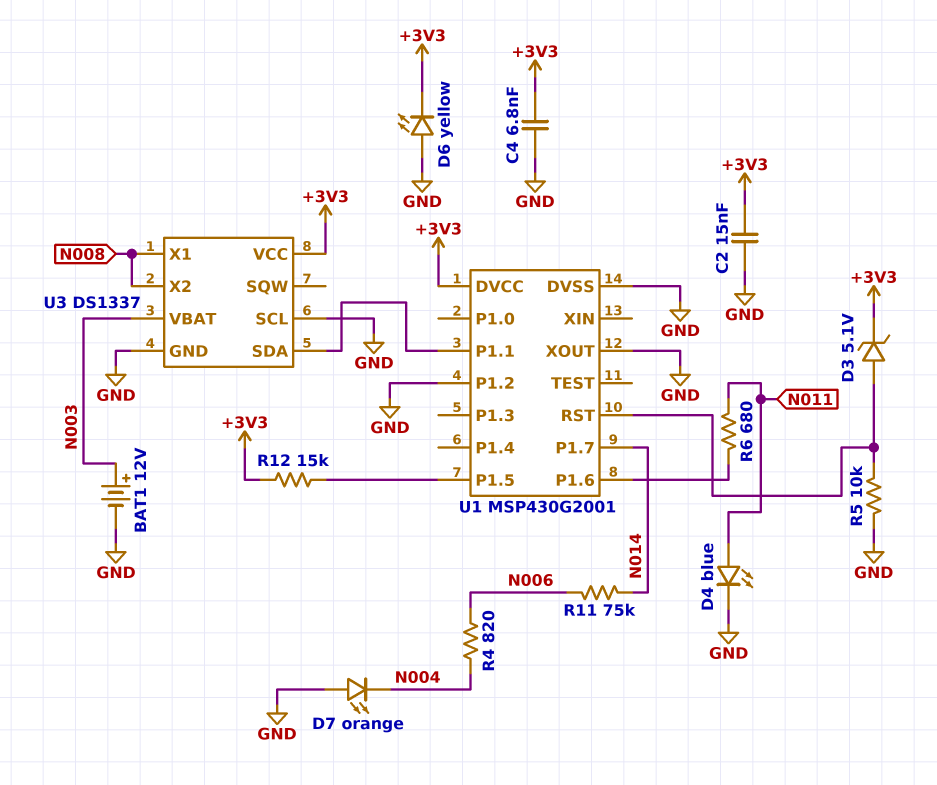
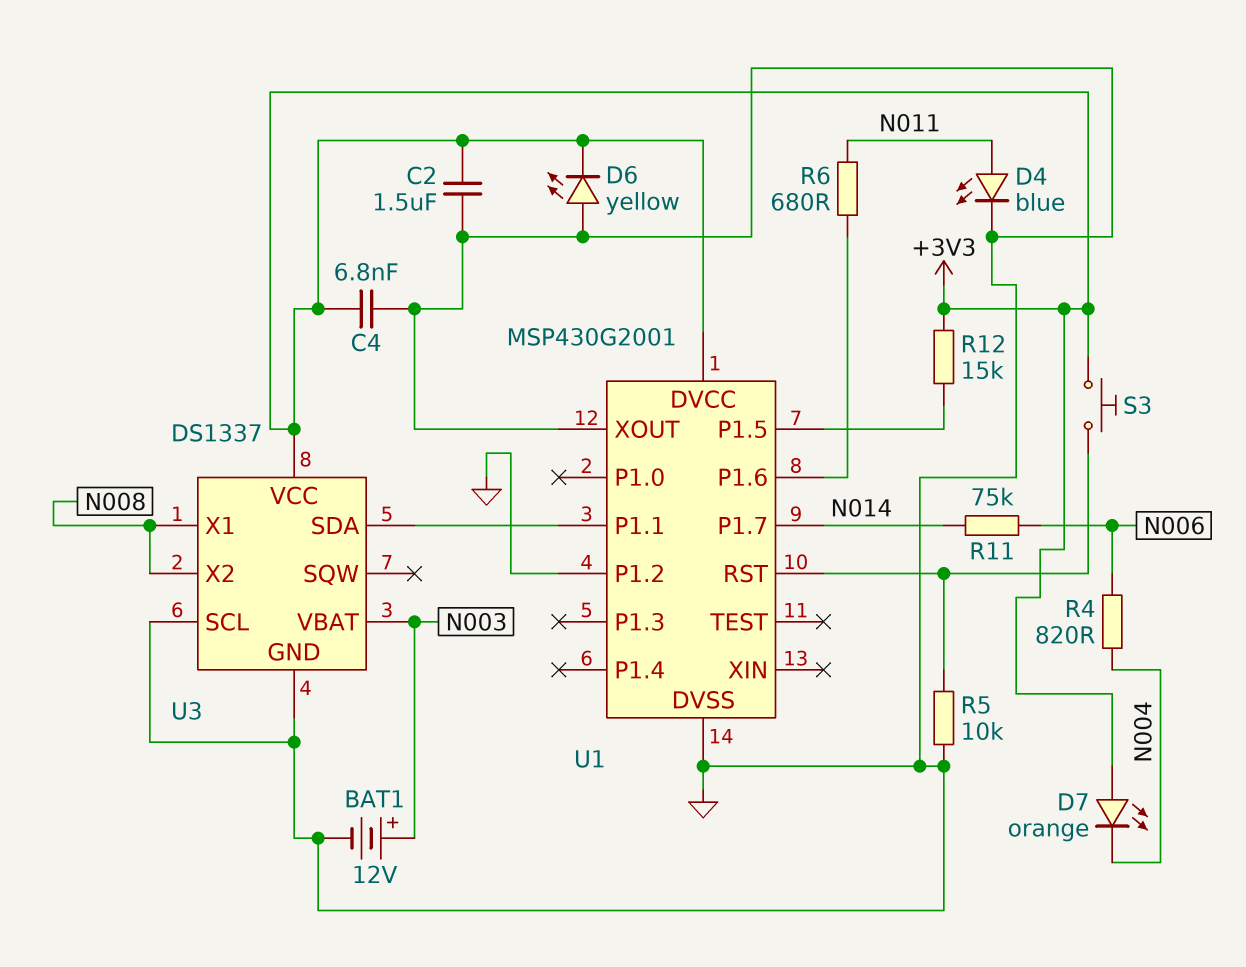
C2: 15nF (+3V3, GND) -> 1.5uF (+3V3, GND)
D3: zener 5.1V (A U1/RST, K +3V3) -> none
D7: LED orange (A GND, K N004) -> LED orange (A +3V3, K N004)
S3: none -> button (+3V3, U1/RST)

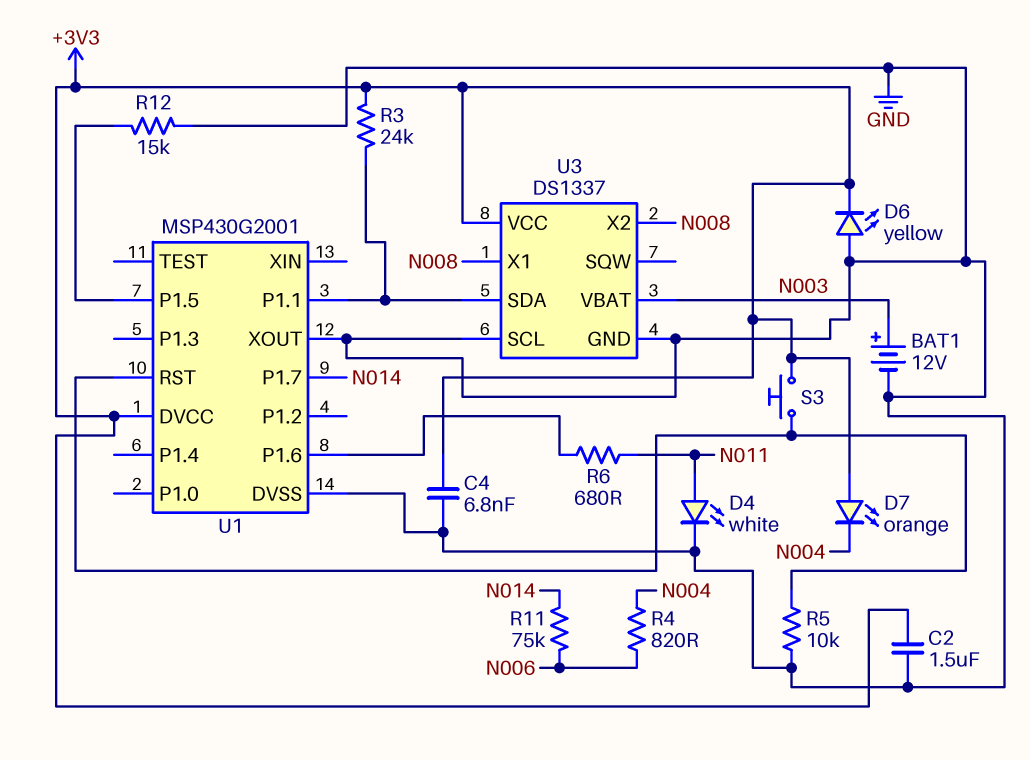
D4: LED blue (A N011, K GND) -> LED white (A N011, K GND)
R3: none -> 24k (+3V3, U1/P1.1)
R12: 15k (+3V3, U1/P1.5) -> 15k (GND, U1/P1.5)
U1 pin P1.2: GND -> none

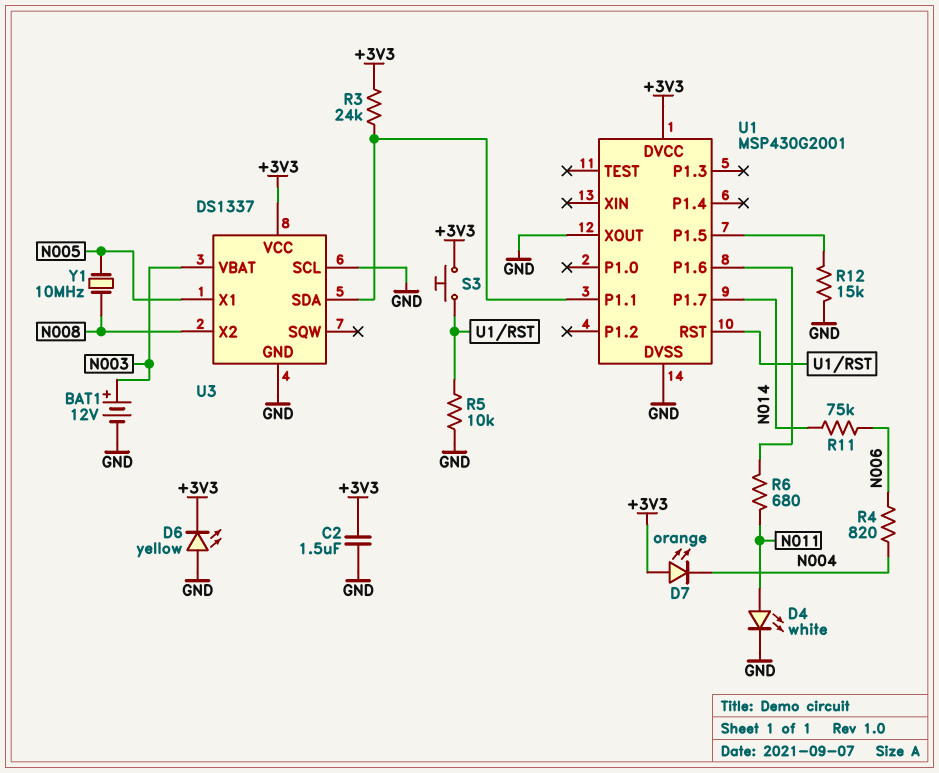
C4: 6.8nF (+3V3, GND) -> none
U3 pin X1: N008 -> N005
Y1: none -> 10MHz (N005, N008)

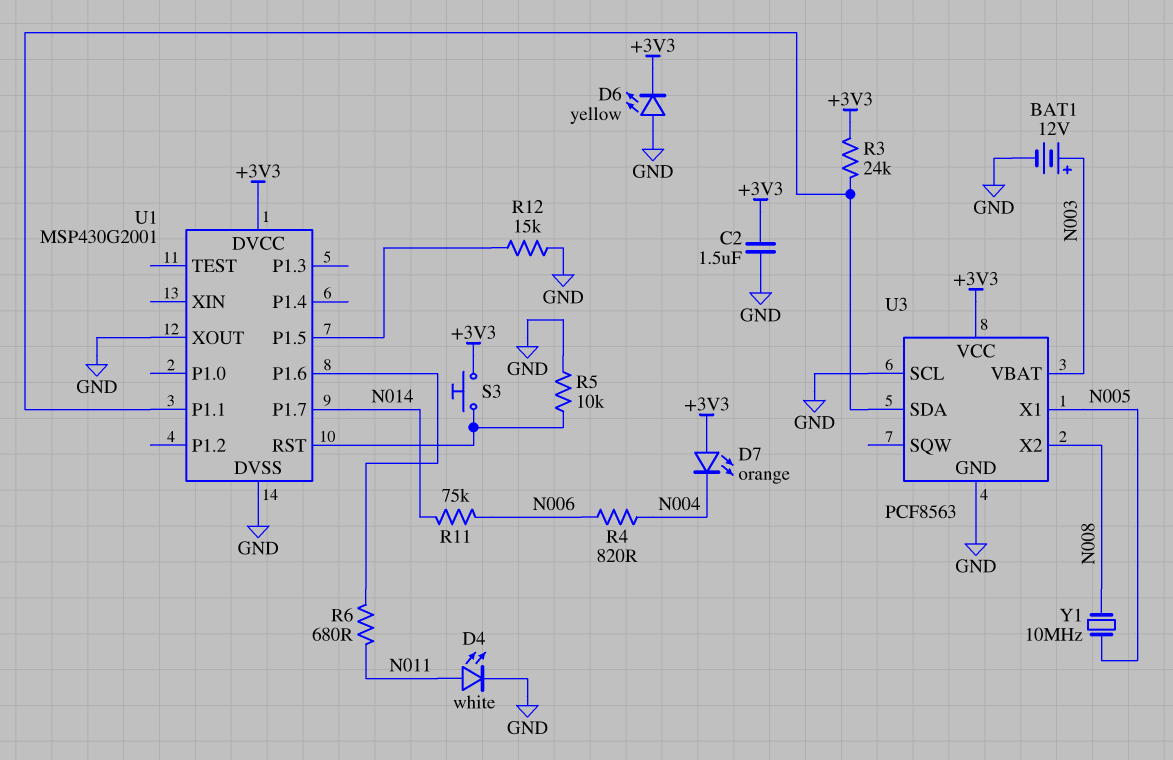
U3: DS1337 -> PCF8563

